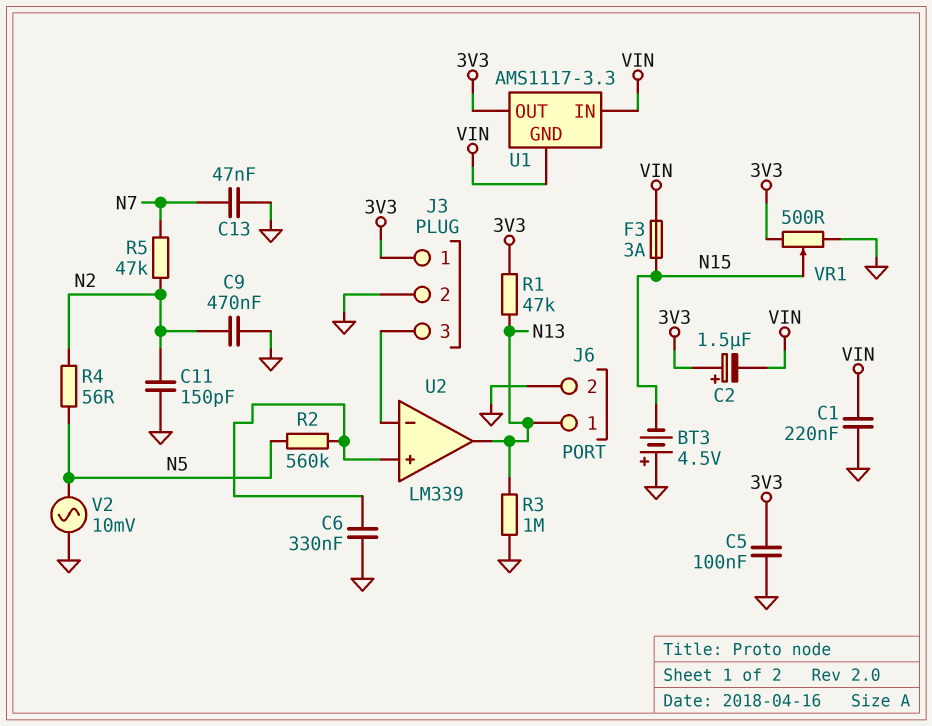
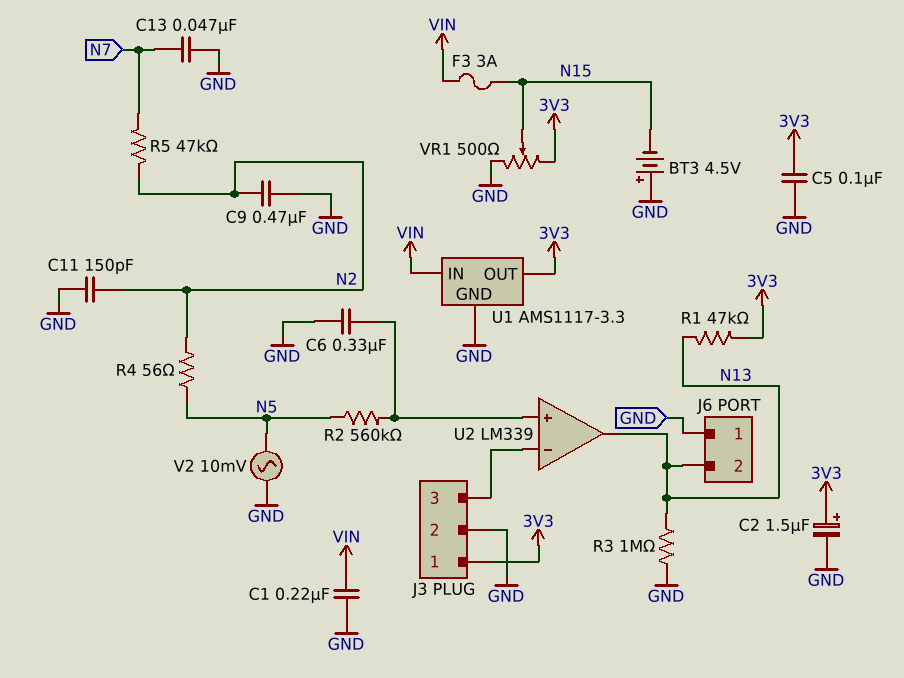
C2: 1.5uF (plus 3V3, minus VIN) -> 1.5uF (plus 3V3, minus GND)
J6 pin 1: N13 -> GND
J6 pin 2: GND -> N13
U1 pin GND: VIN -> GND

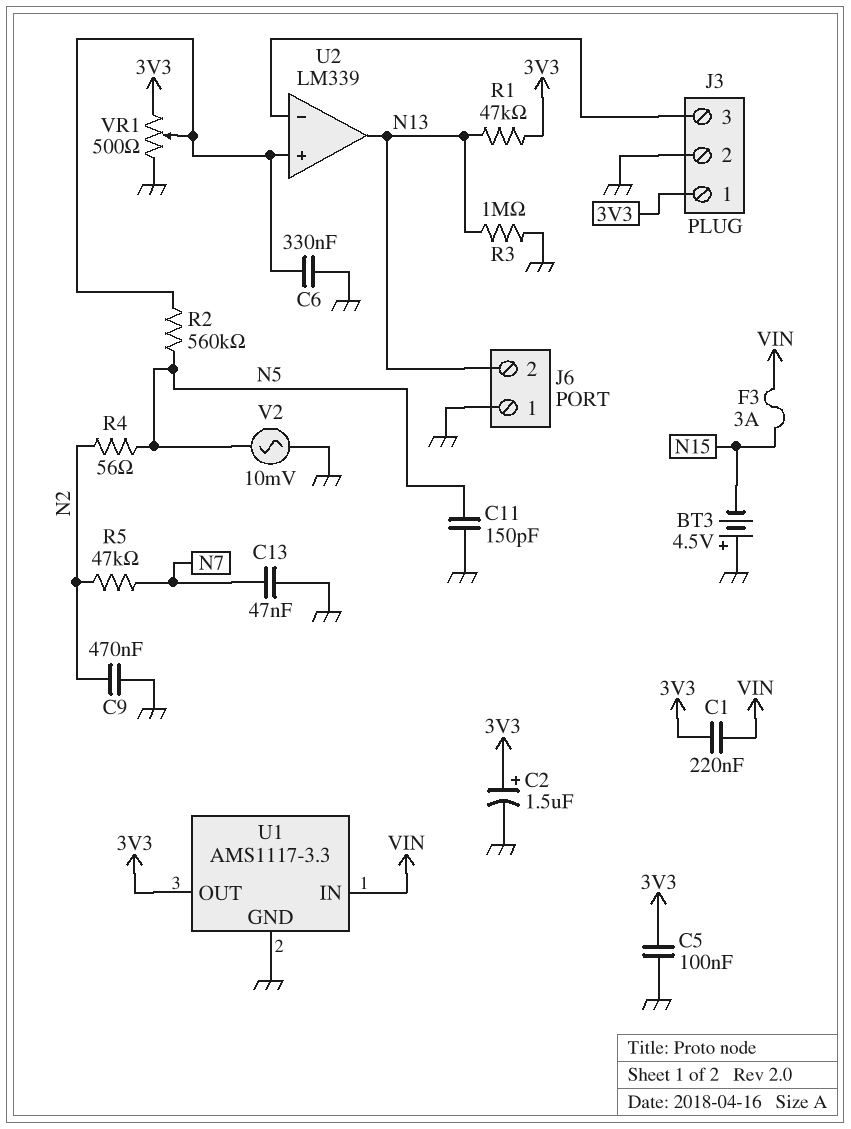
C1: 220nF (GND, VIN) -> 220nF (3V3, VIN)
C11: 150pF (GND, N2) -> 150pF (GND, N5)
VR1: 500 (3V3, GND, wiper N15) -> 500 (3V3, GND, wiper U2/in+)

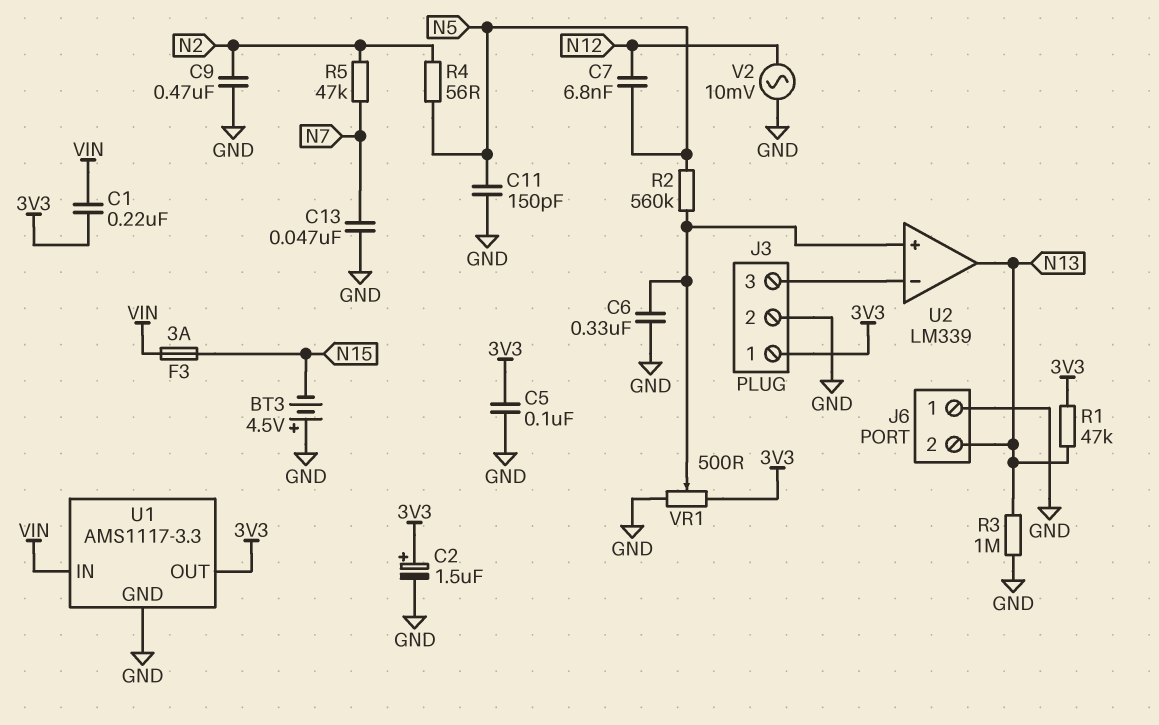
C7: none -> 6.8nF (N5, N12)
V2: AC 10mV (GND, N5) -> AC 10mV (GND, N12)

